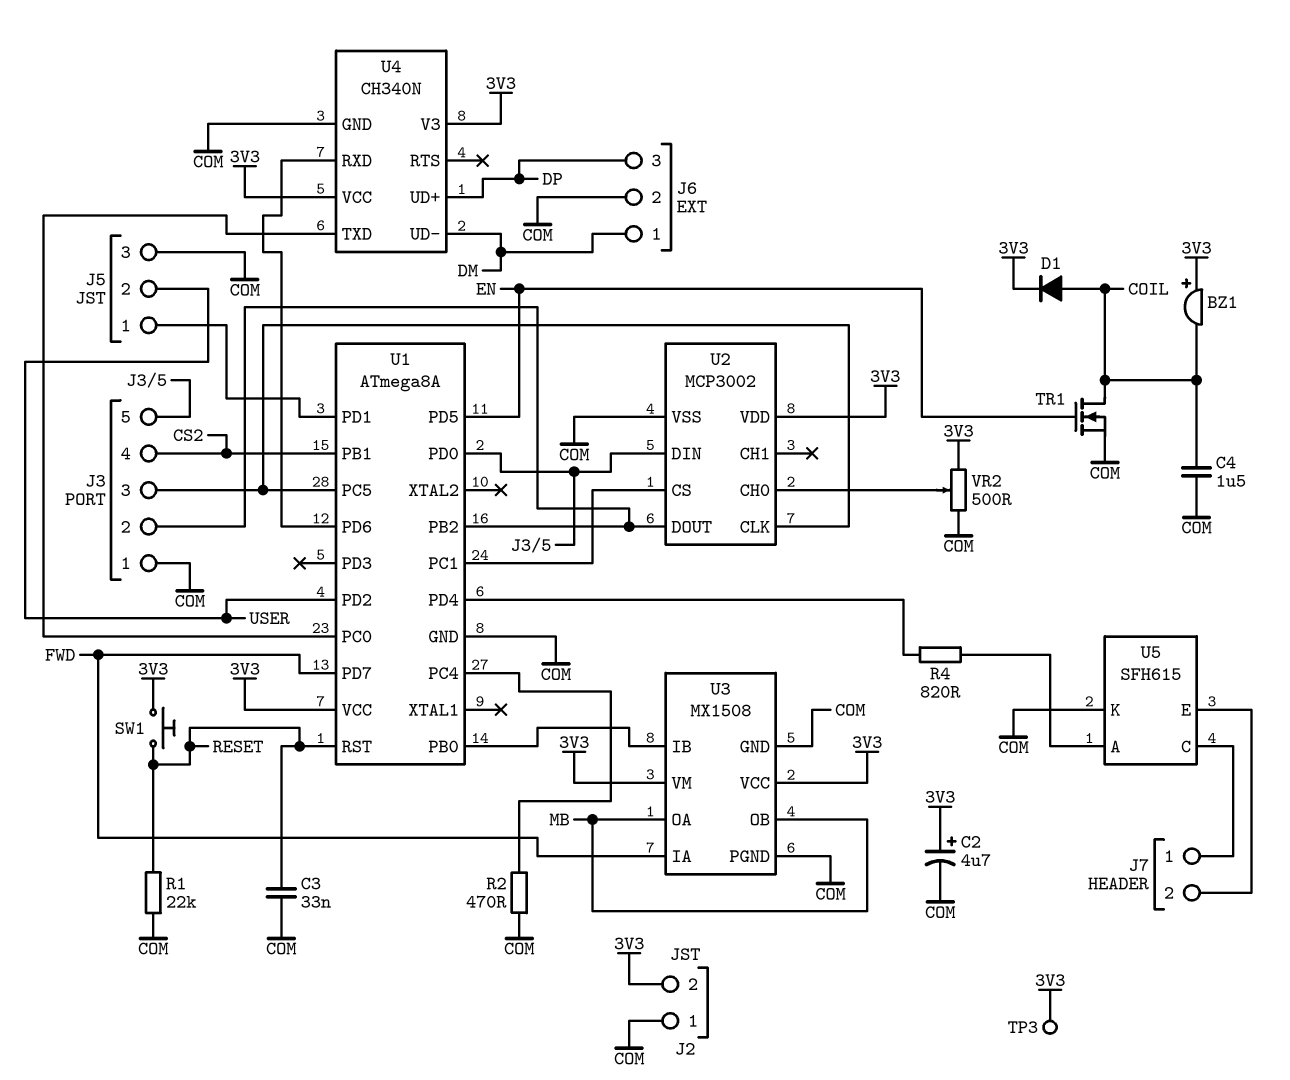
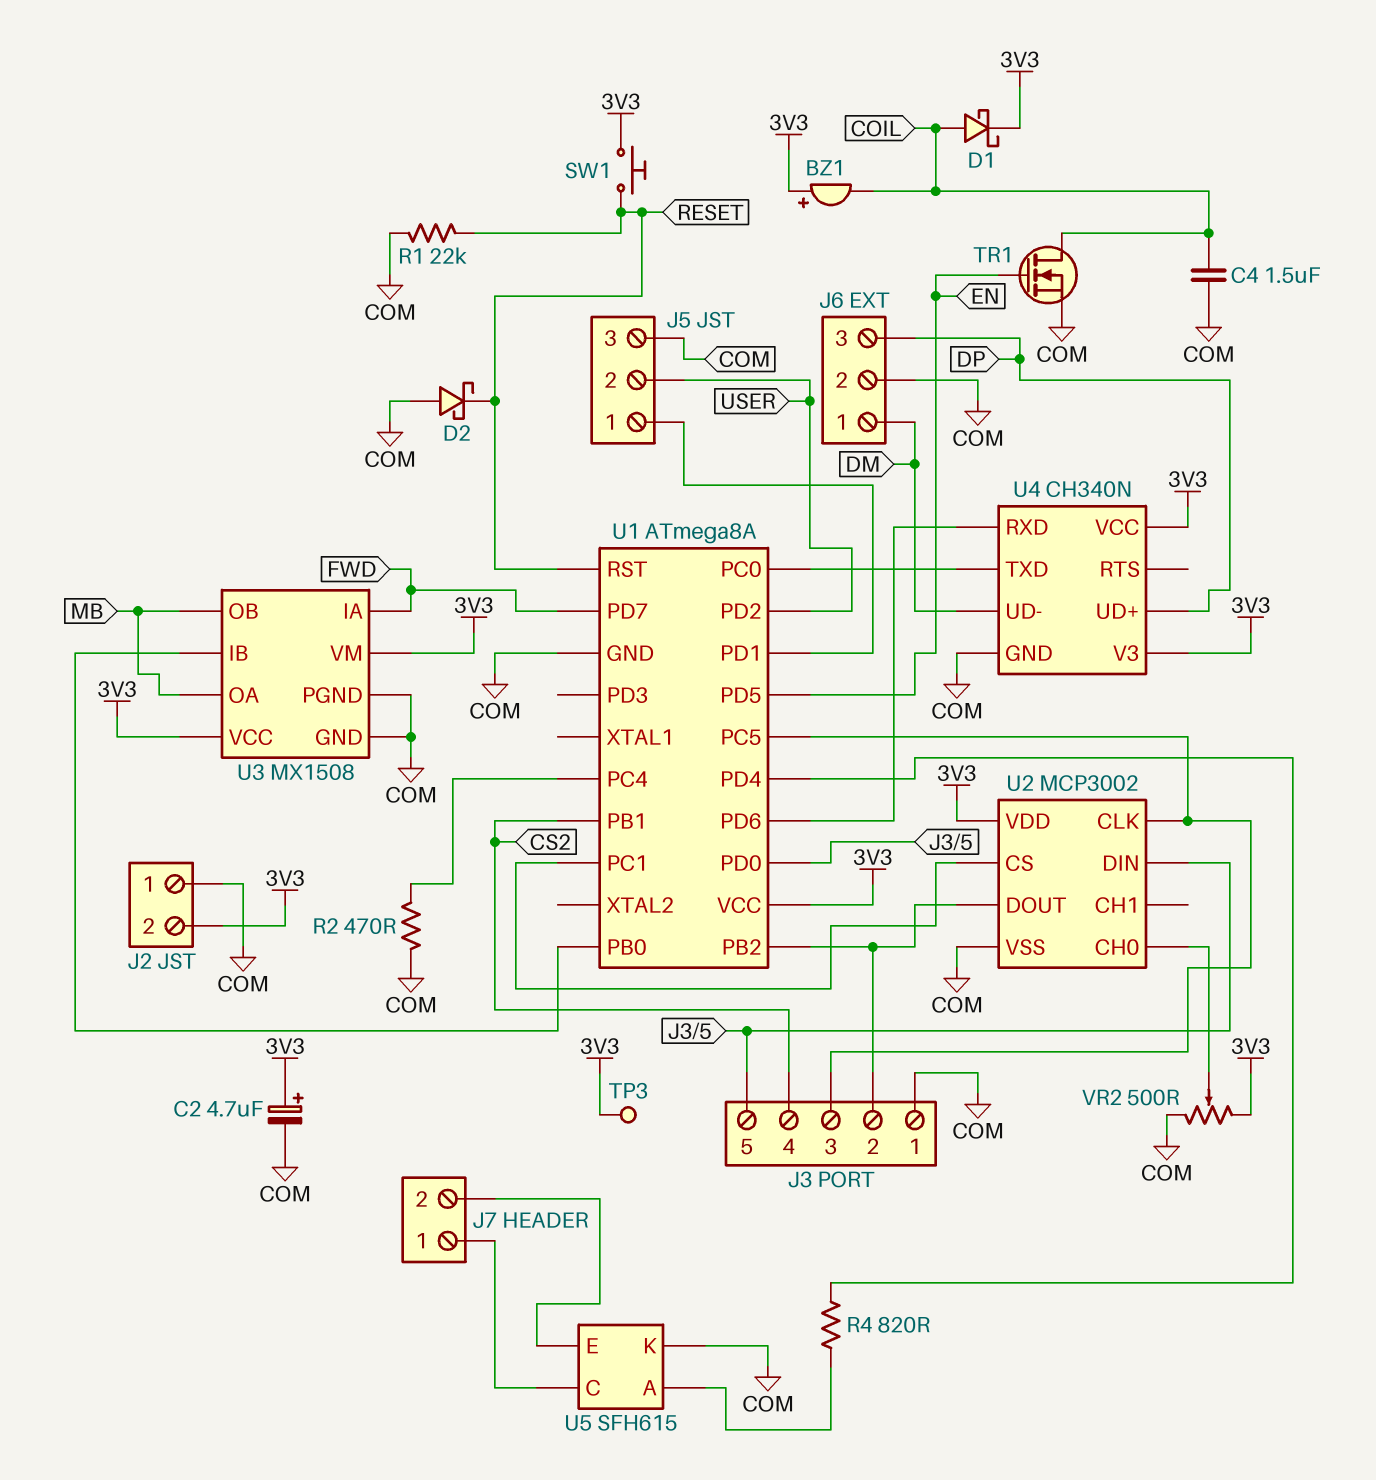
C3: 33nF (COM, RESET) -> none
D1: diode (A COIL, K 3V3) -> schottky (A COIL, K 3V3)
D2: none -> schottky (A COM, K RESET)

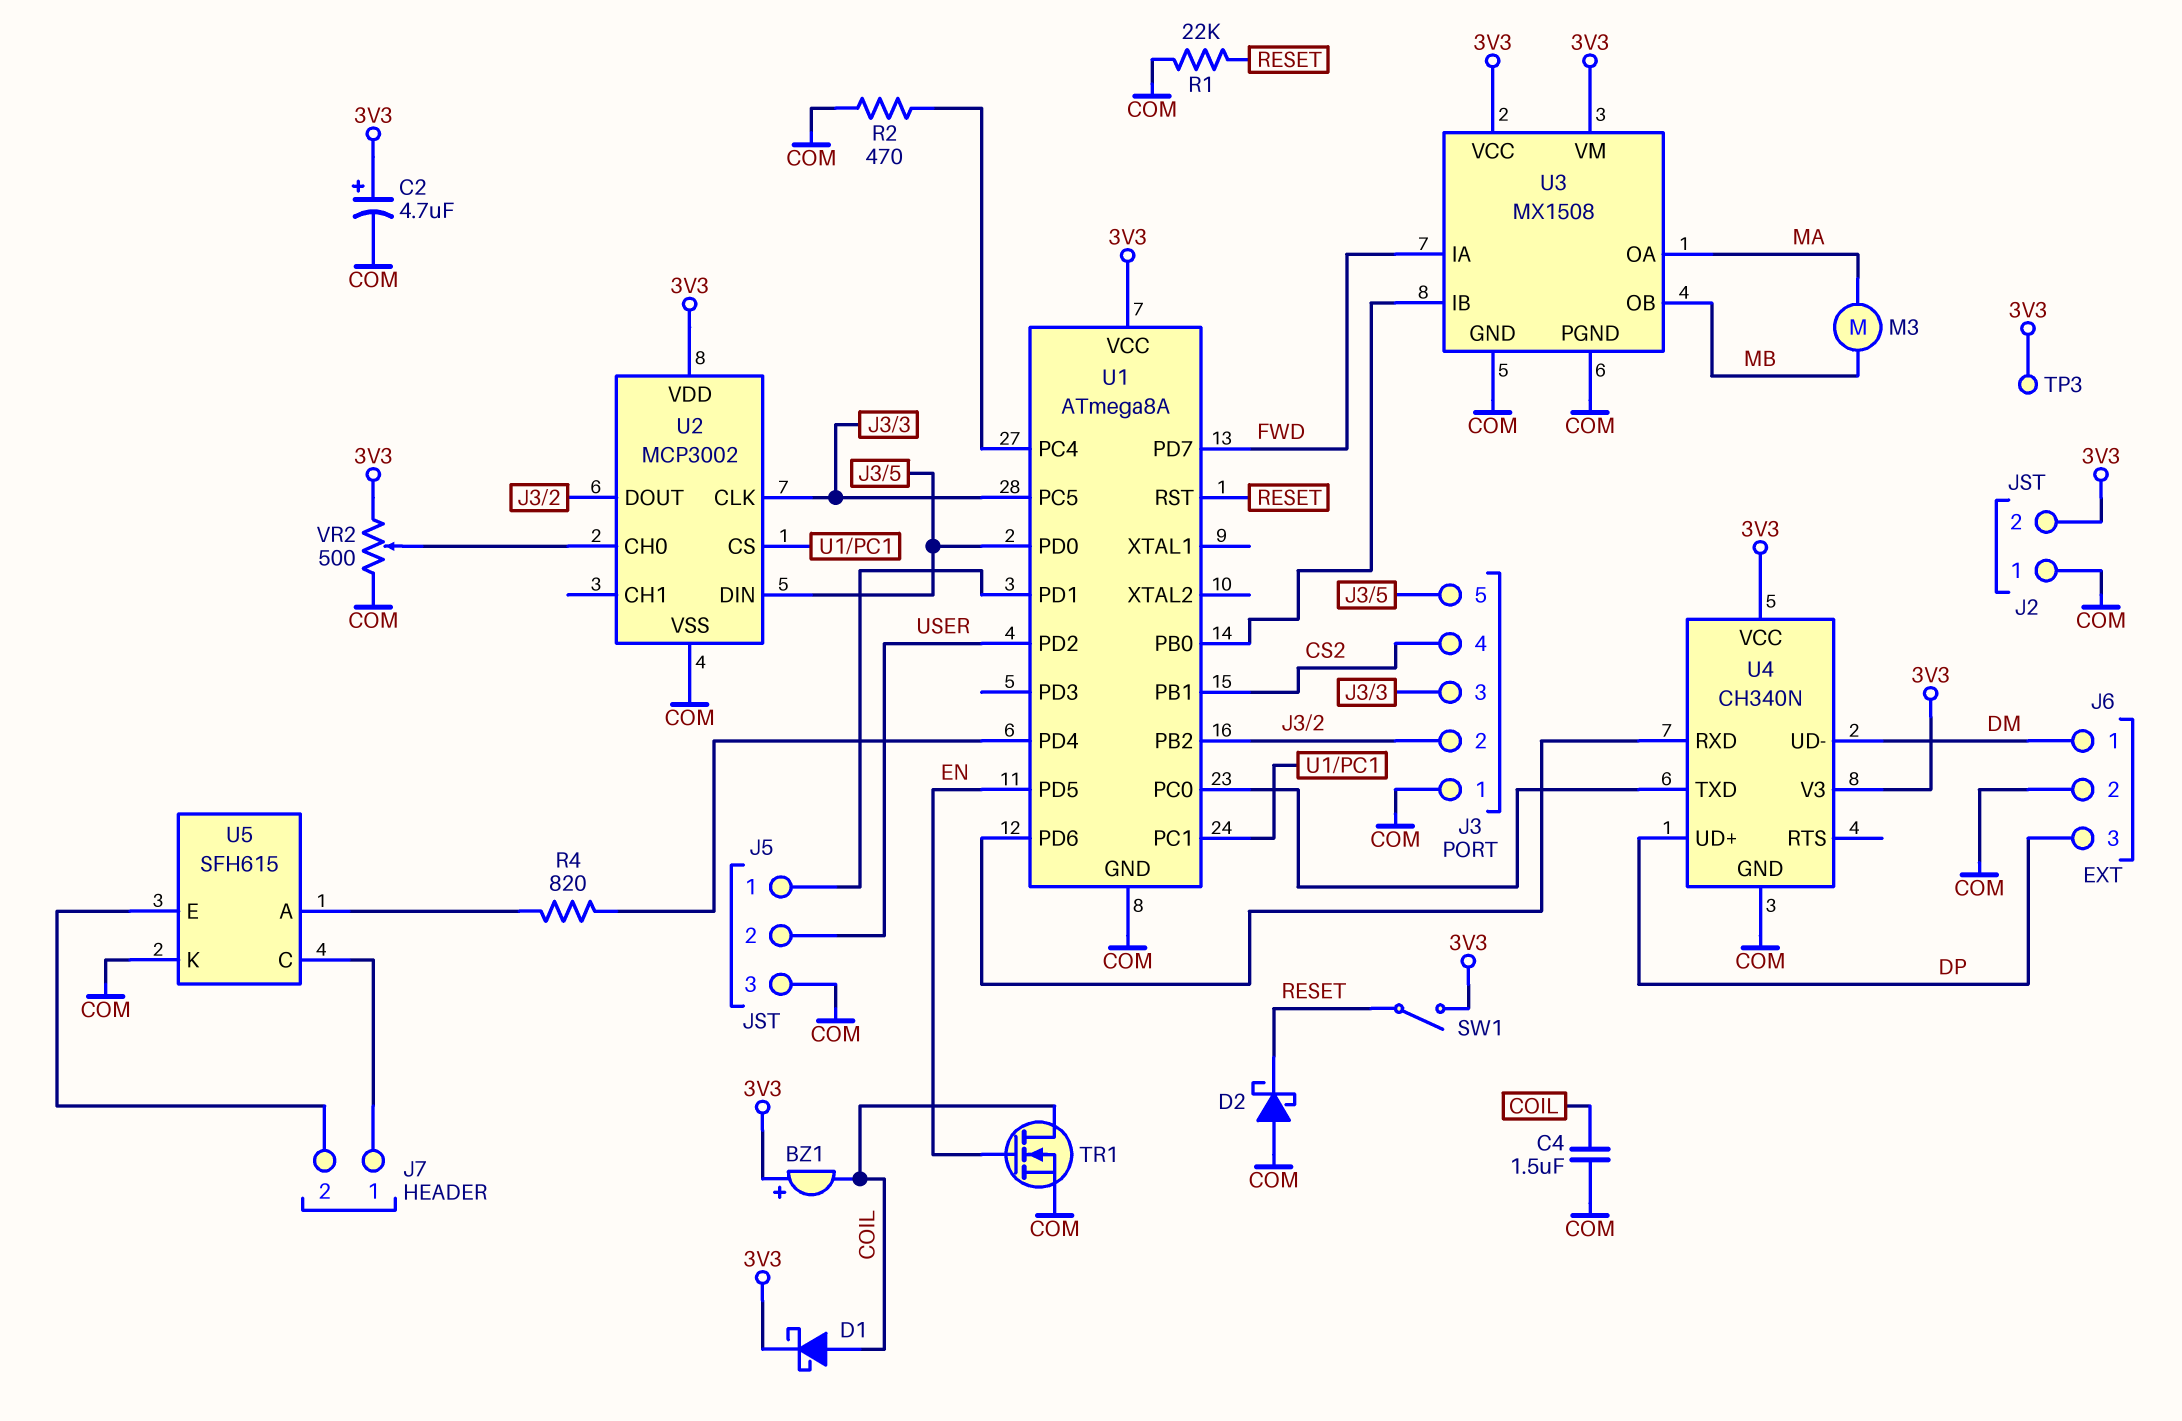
M3: none -> motor (MA, MB)
SW1: button (3V3, RESET) -> switch (3V3, RESET)
U3 pin OA: MB -> MA

